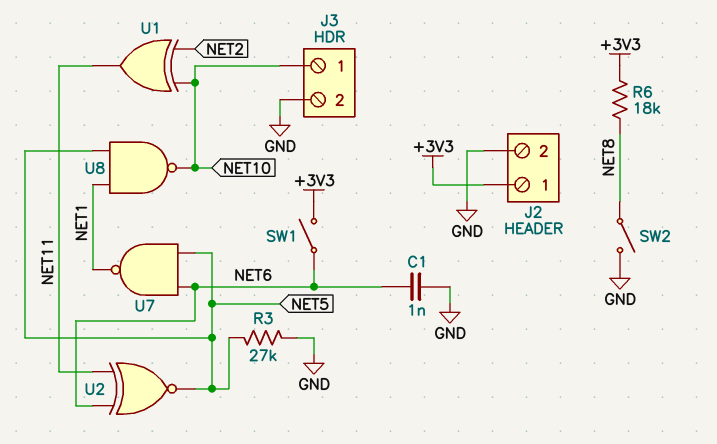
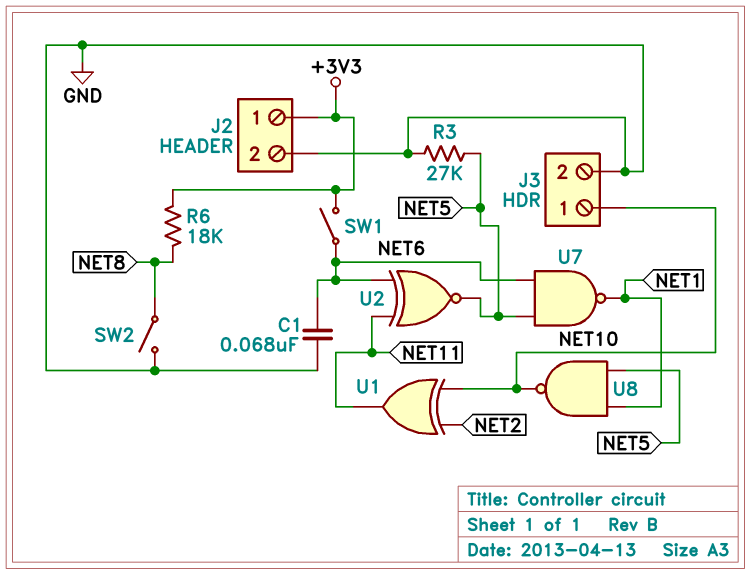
C1: 1nF (GND, NET6) -> 68nF (GND, NET6)

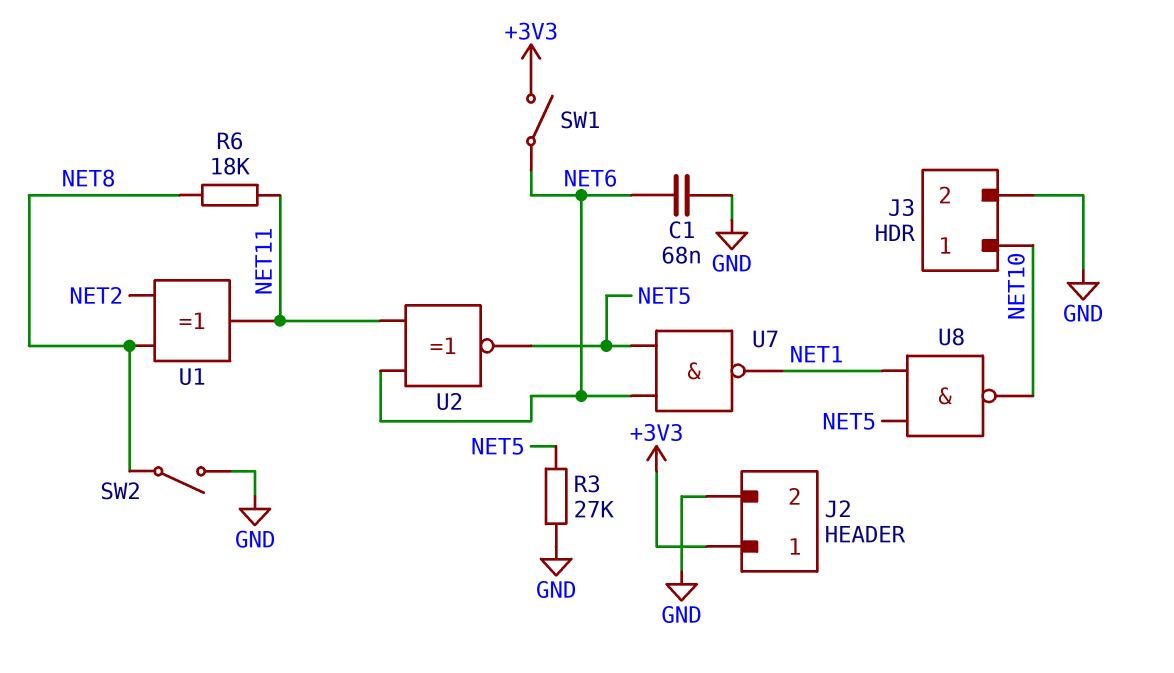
R6: 18k (+3V3, NET8) -> 18k (NET8, NET11)
U1: XOR (in NET2, in NET10, out NET11) -> XOR (in NET2, in NET8, out NET11)

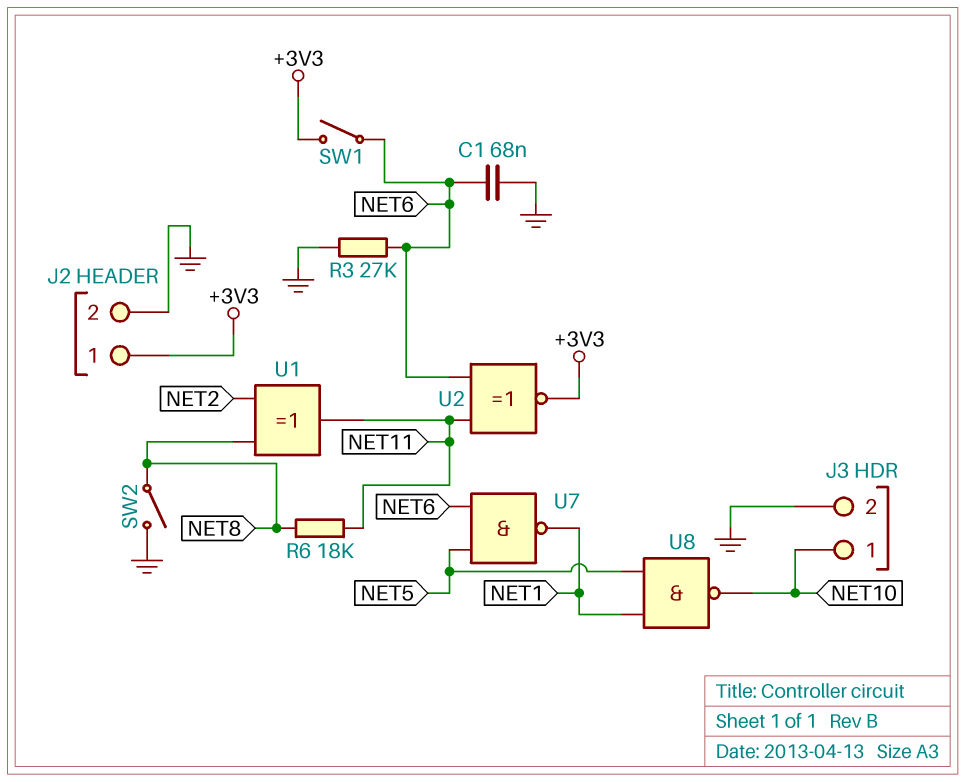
R3: 27k (GND, NET5) -> 27k (GND, NET6)
U2: XNOR (in NET6, in NET11, out NET5) -> XNOR (in NET6, in NET11, out +3V3)

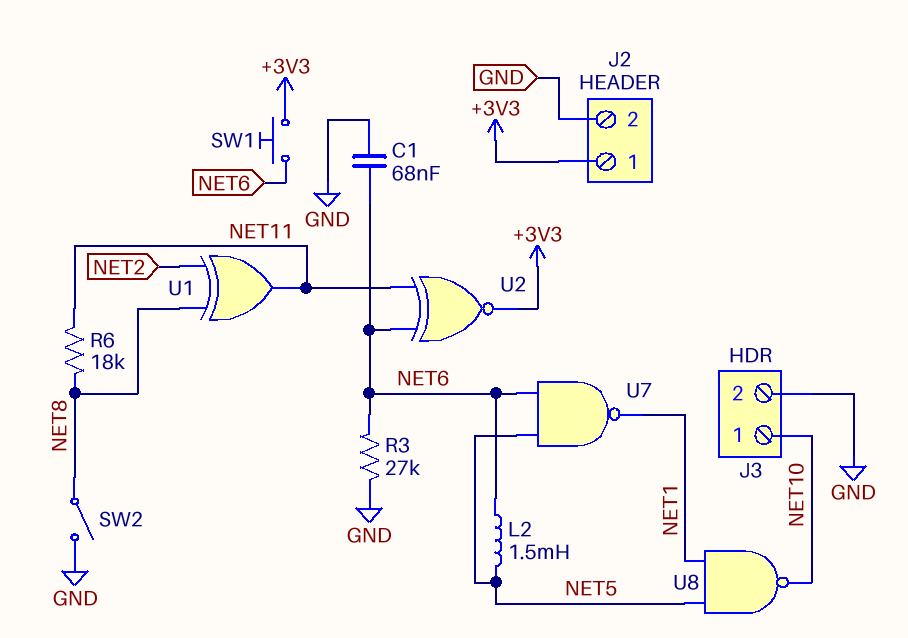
L2: none -> 1.5mH (NET5, NET6)
SW1: switch (+3V3, NET6) -> button (+3V3, NET6)

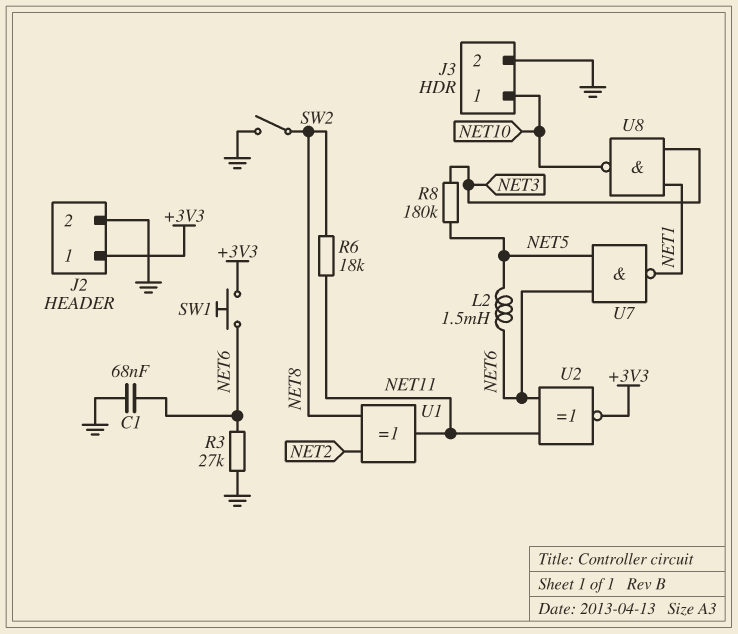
R8: none -> 180k (NET3, NET5)
U8: NAND (in NET1, in NET5, out NET10) -> NAND (in NET1, in NET3, out NET10)

